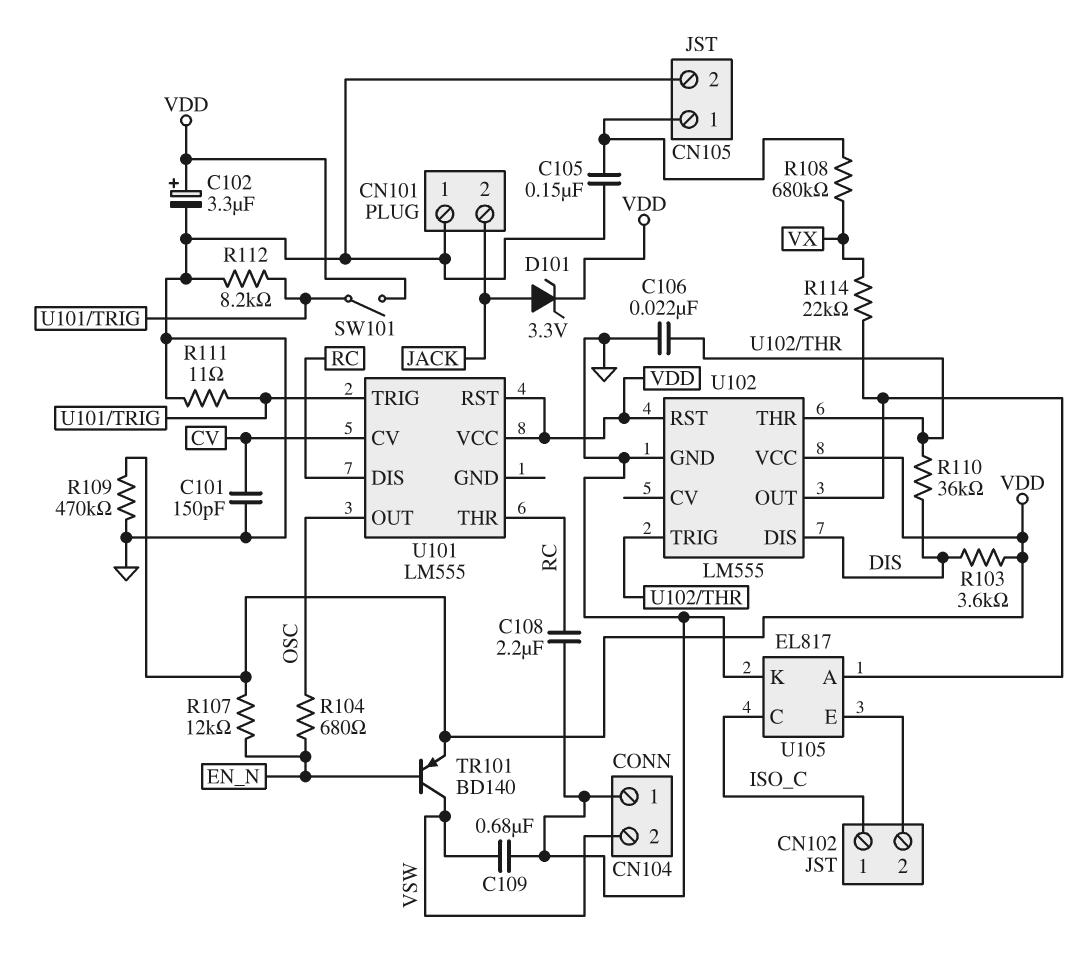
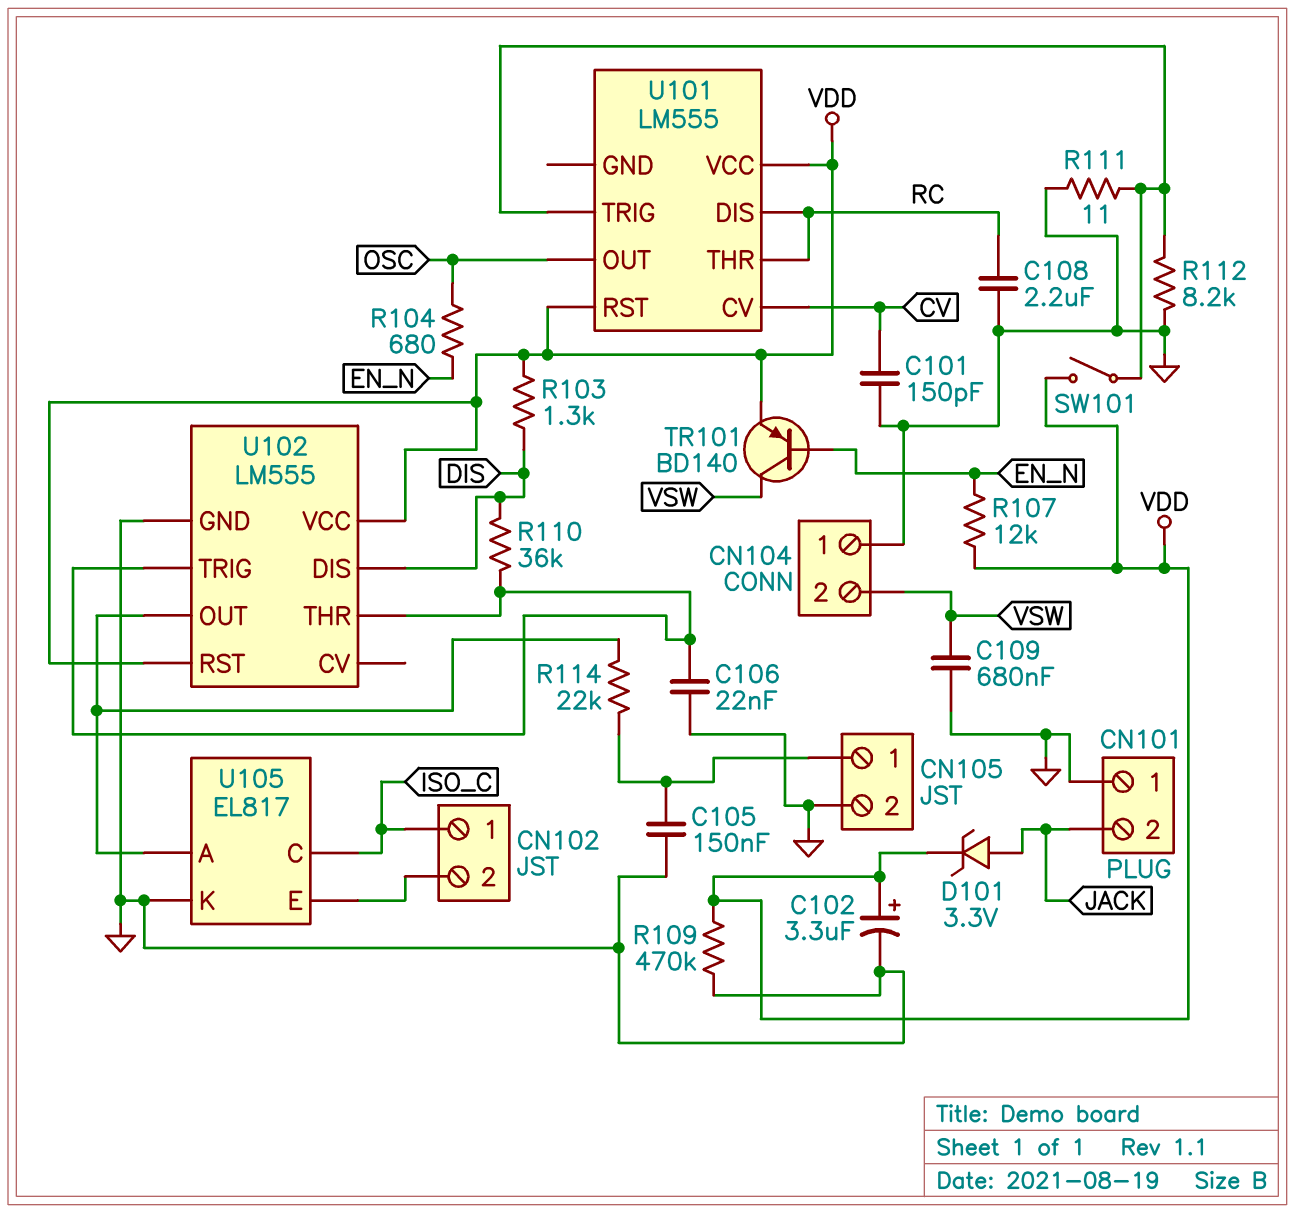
R103: 3.6k (DIS, VDD) -> 1.3k (DIS, VDD)
R108: 680k (CN105/1, VX) -> none
R114: 22k (U102/OUT, VX) -> 22k (CN105/1, U102/OUT)

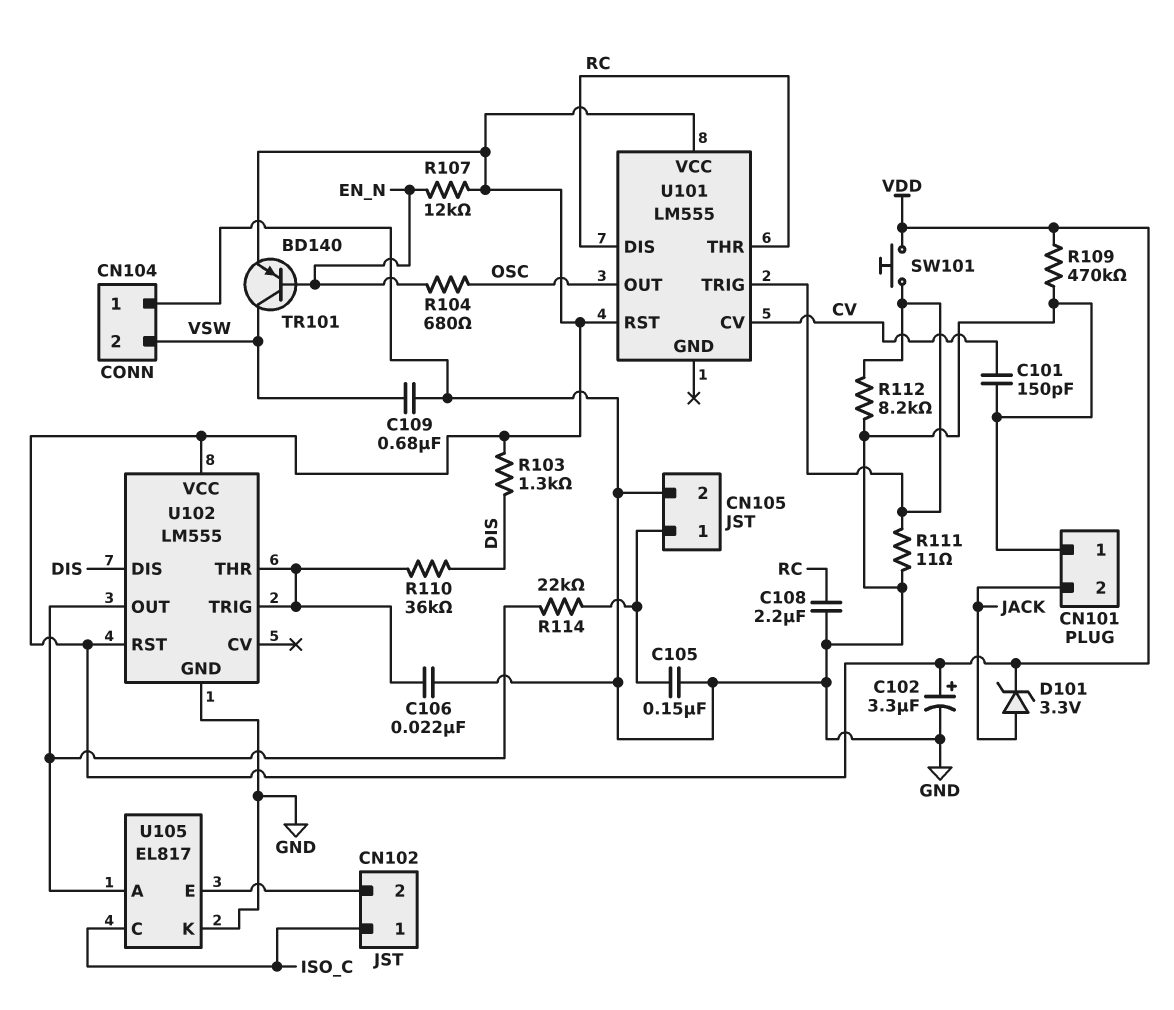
SW101: switch (U101/TRIG, VDD) -> button (U101/TRIG, VDD)

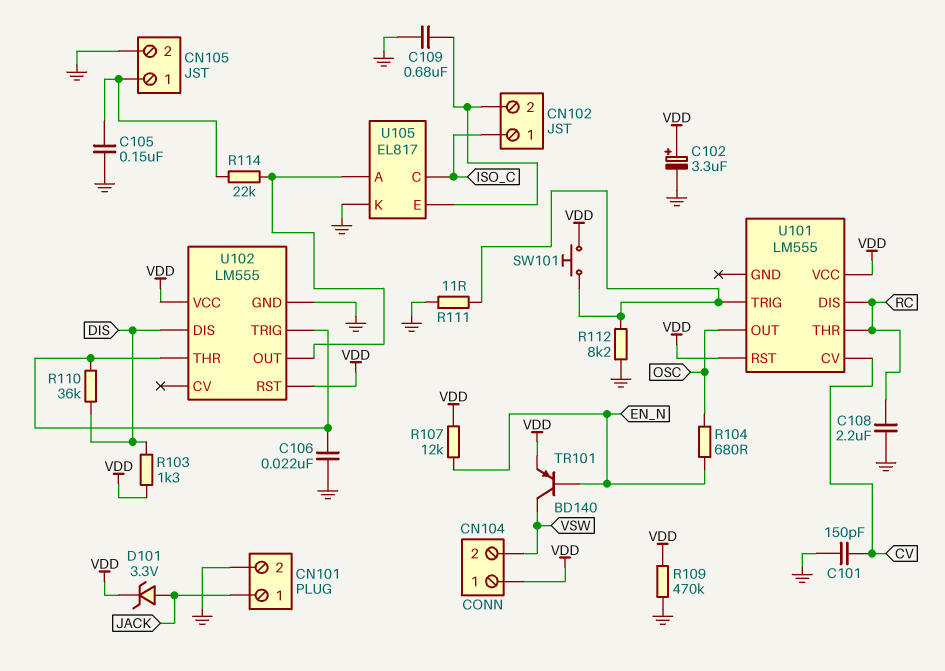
C109: 680nF (GND, VSW) -> 680nF (CN102/2, GND)
CN101 pin 1: GND -> JACK
CN101 pin 2: JACK -> GND
CN104 pin 1: GND -> VDD

